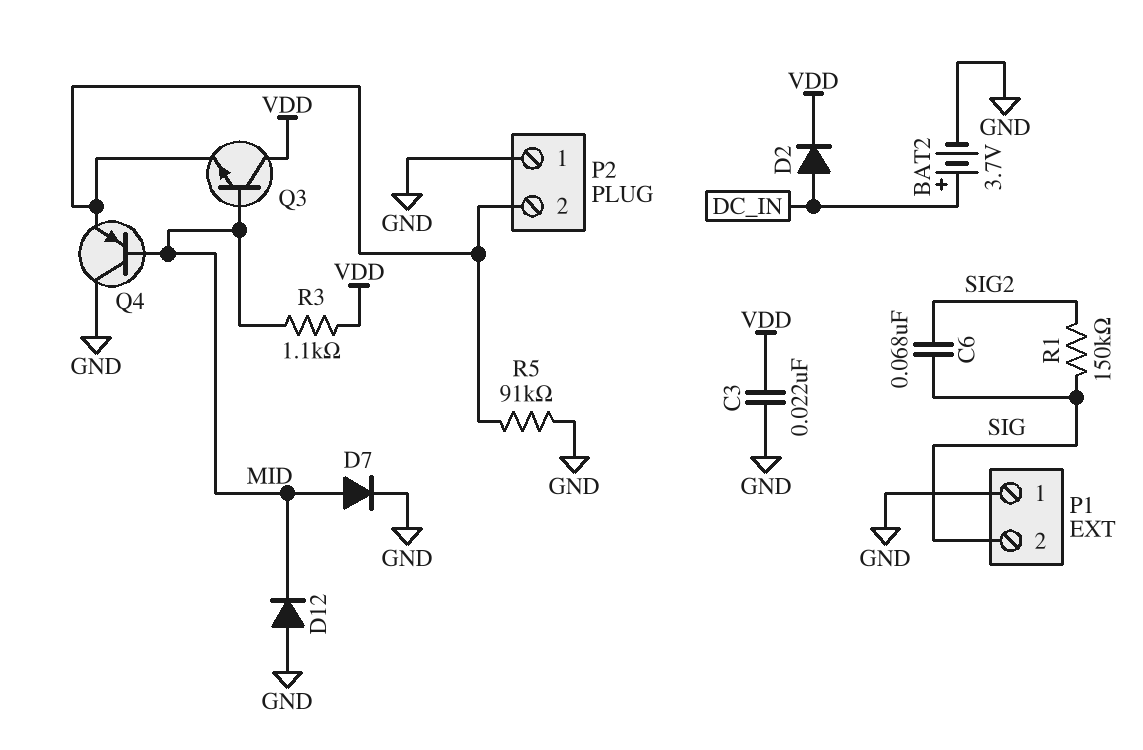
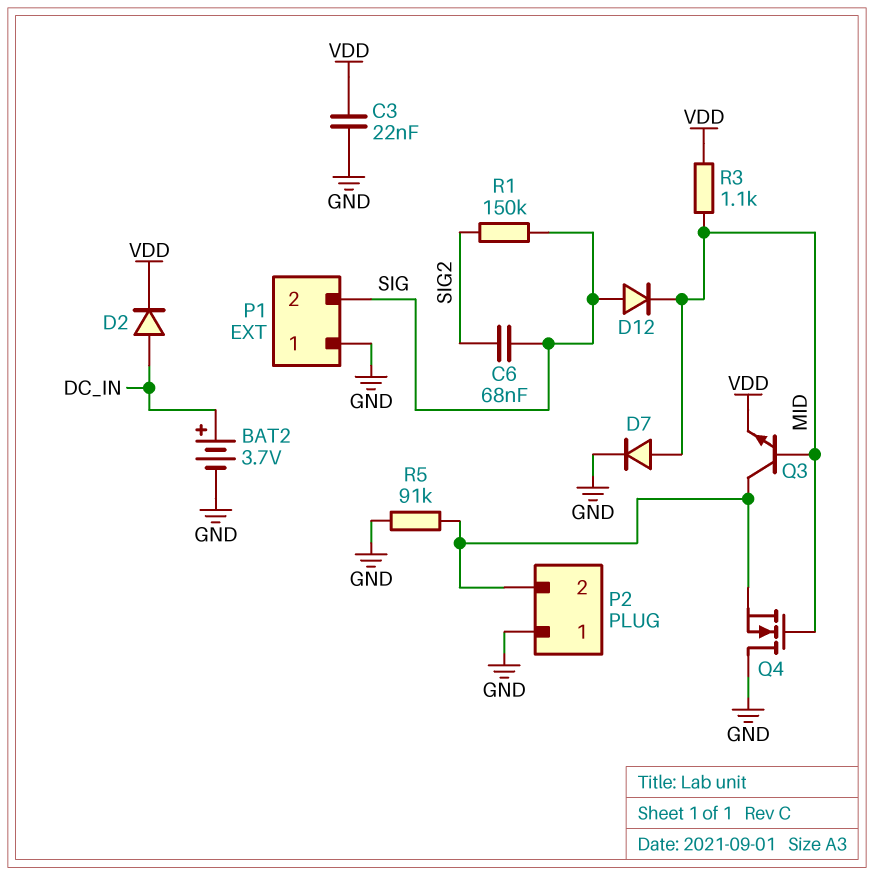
D12: diode (A GND, K MID) -> diode (A SIG, K MID)
Q3: NPN (B MID, C VDD, E P2/2) -> NPN (B MID, C P2/2, E VDD)
Q4: PNP (B MID, C GND, E P2/2) -> NMOS (G MID, D GND, S P2/2)

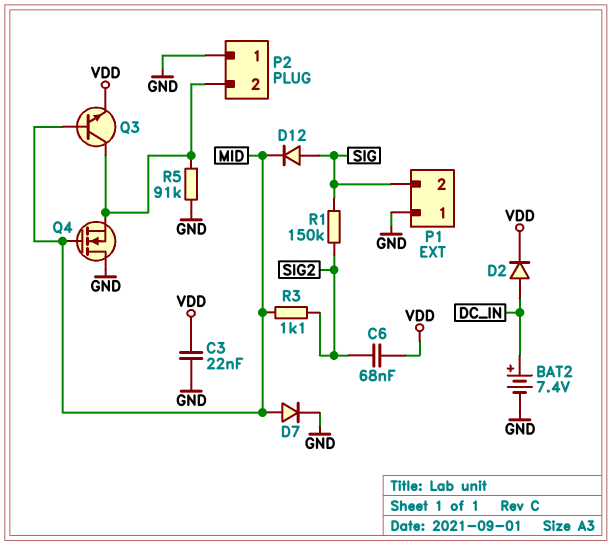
BAT2: 3.7V (plus DC_IN, minus GND) -> 7.4V (plus DC_IN, minus GND)
C6: 68nF (SIG, SIG2) -> 68nF (SIG2, VDD)
R3: 1.1k (MID, VDD) -> 1.1k (MID, SIG2)

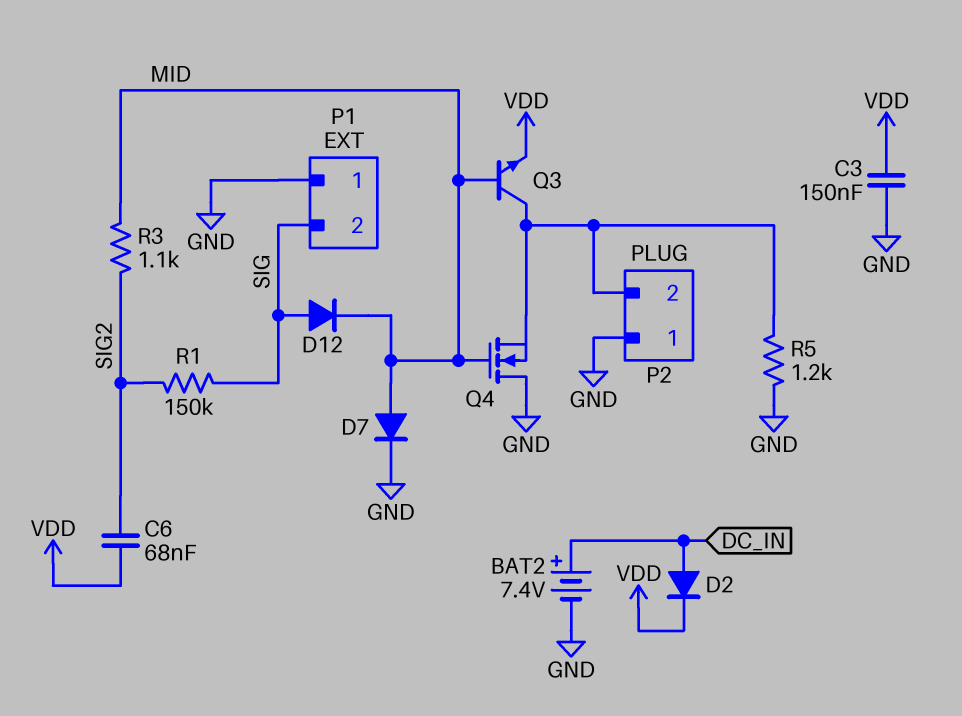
C3: 22nF (GND, VDD) -> 150nF (GND, VDD)
R5: 91k (GND, P2/2) -> 1.2k (GND, P2/2)

